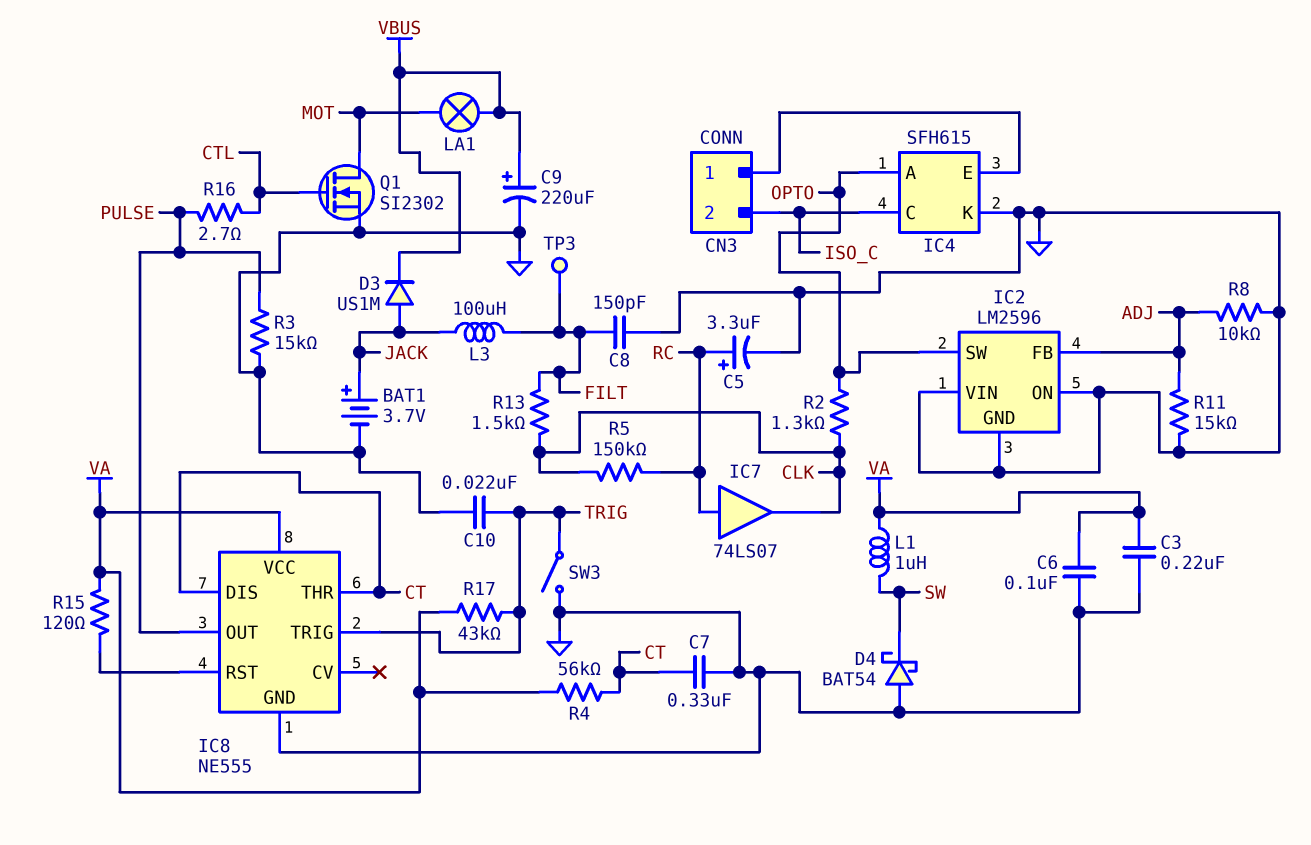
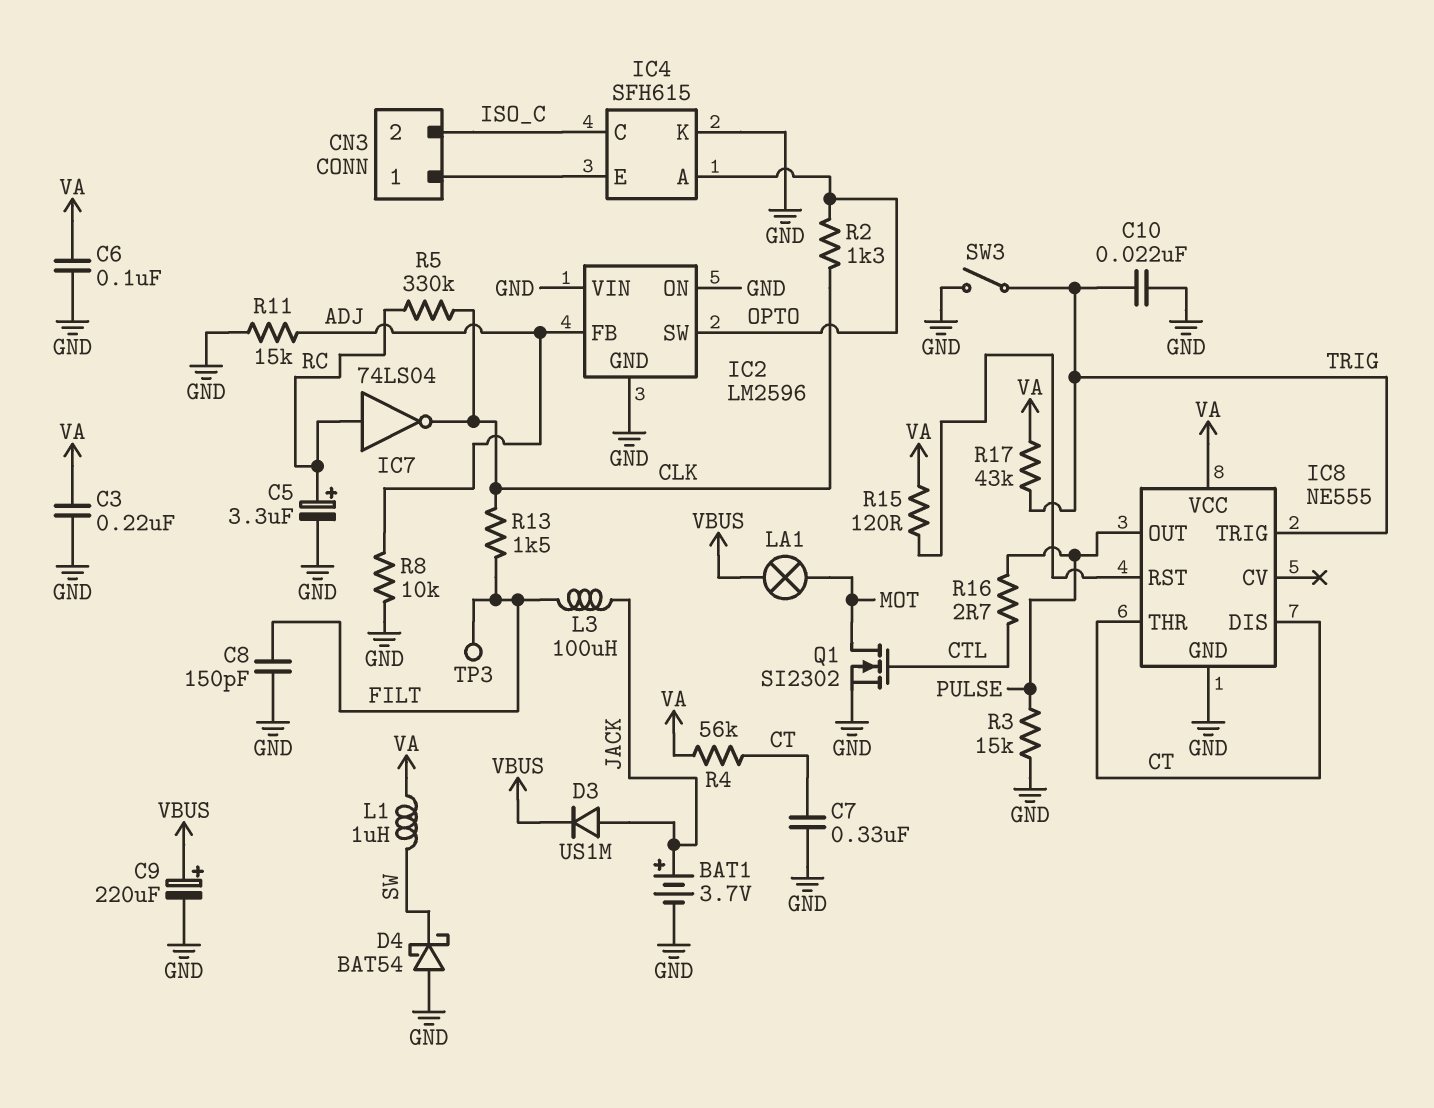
IC7: buffer 74LS07 (in RC, out CLK) -> NOT 74LS04 (in RC, out CLK)
R5: 150k (CLK, RC) -> 330k (CLK, RC)

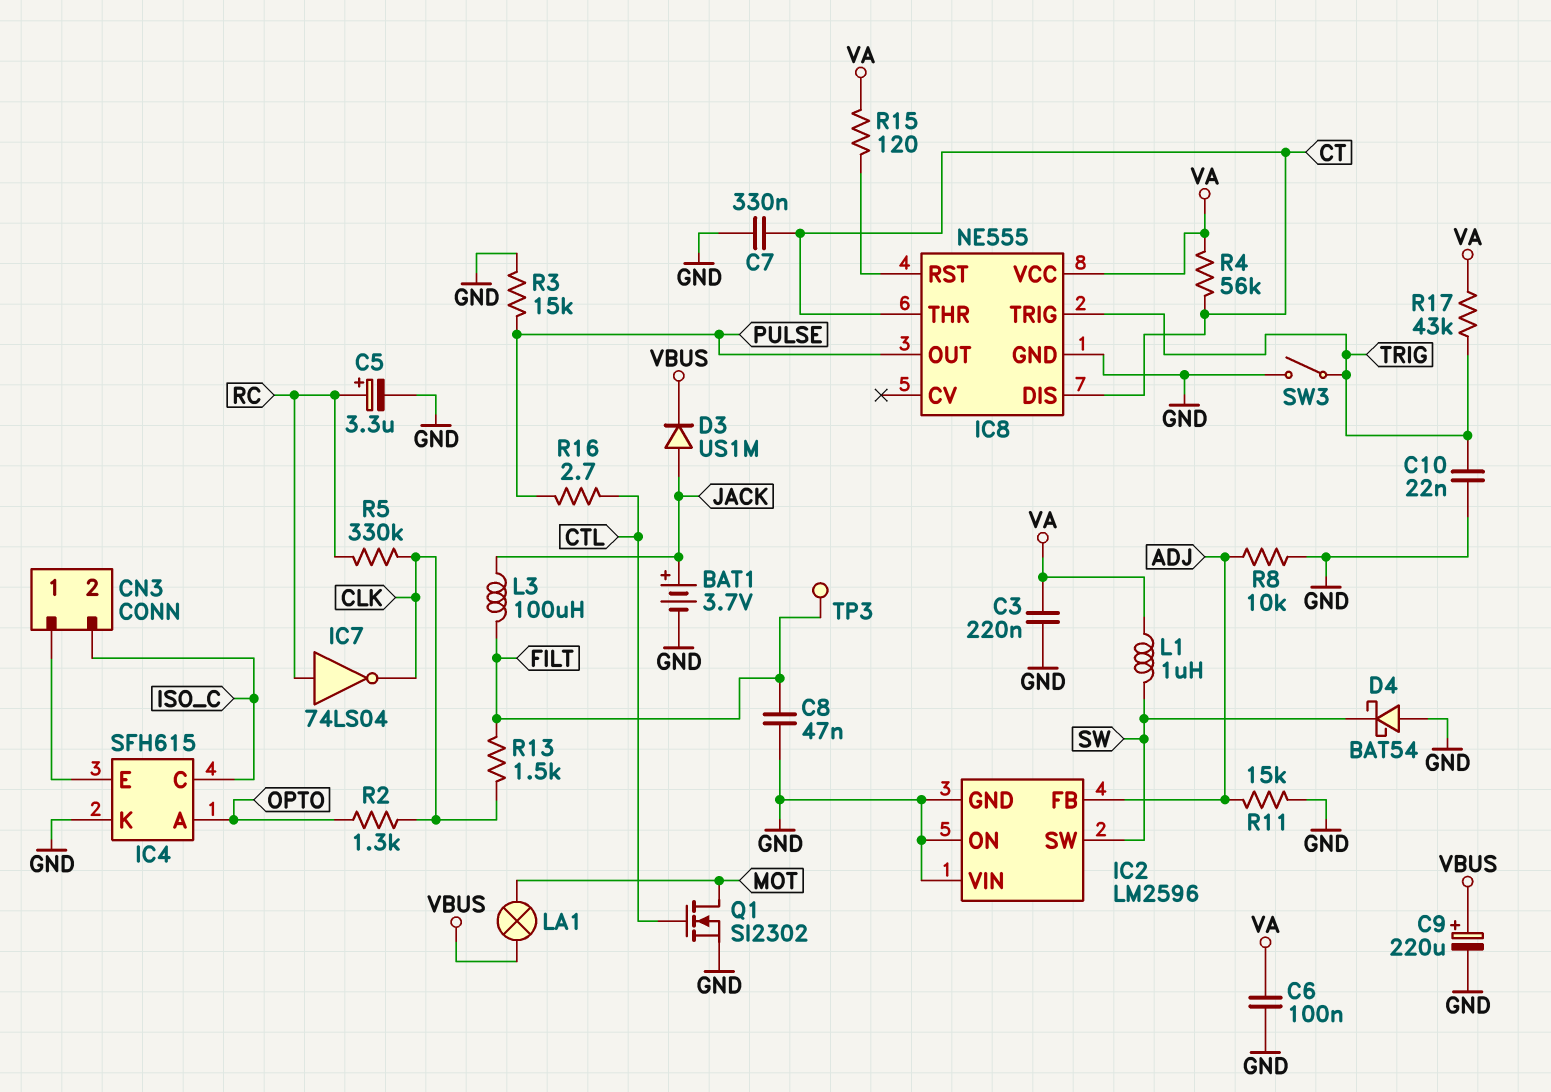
C8: 150pF (FILT, GND) -> 47nF (FILT, GND)
IC2 pin SW: OPTO -> SW

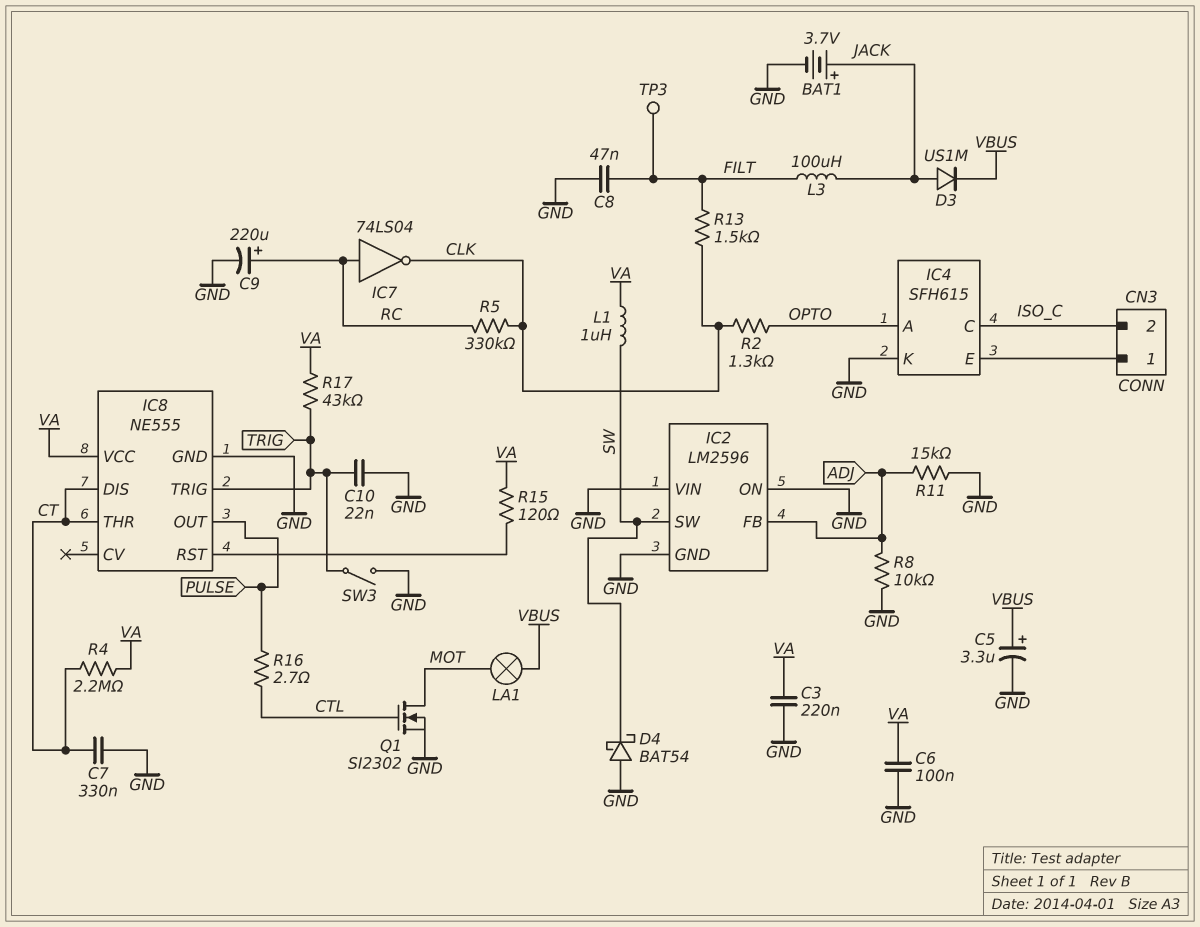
C5: 3.3uF (plus RC, minus GND) -> 3.3uF (plus VBUS, minus GND)
C9: 220uF (plus VBUS, minus GND) -> 220uF (plus RC, minus GND)
R3: 15k (GND, PULSE) -> none
R4: 56k (CT, VA) -> 2.2M (CT, VA)

